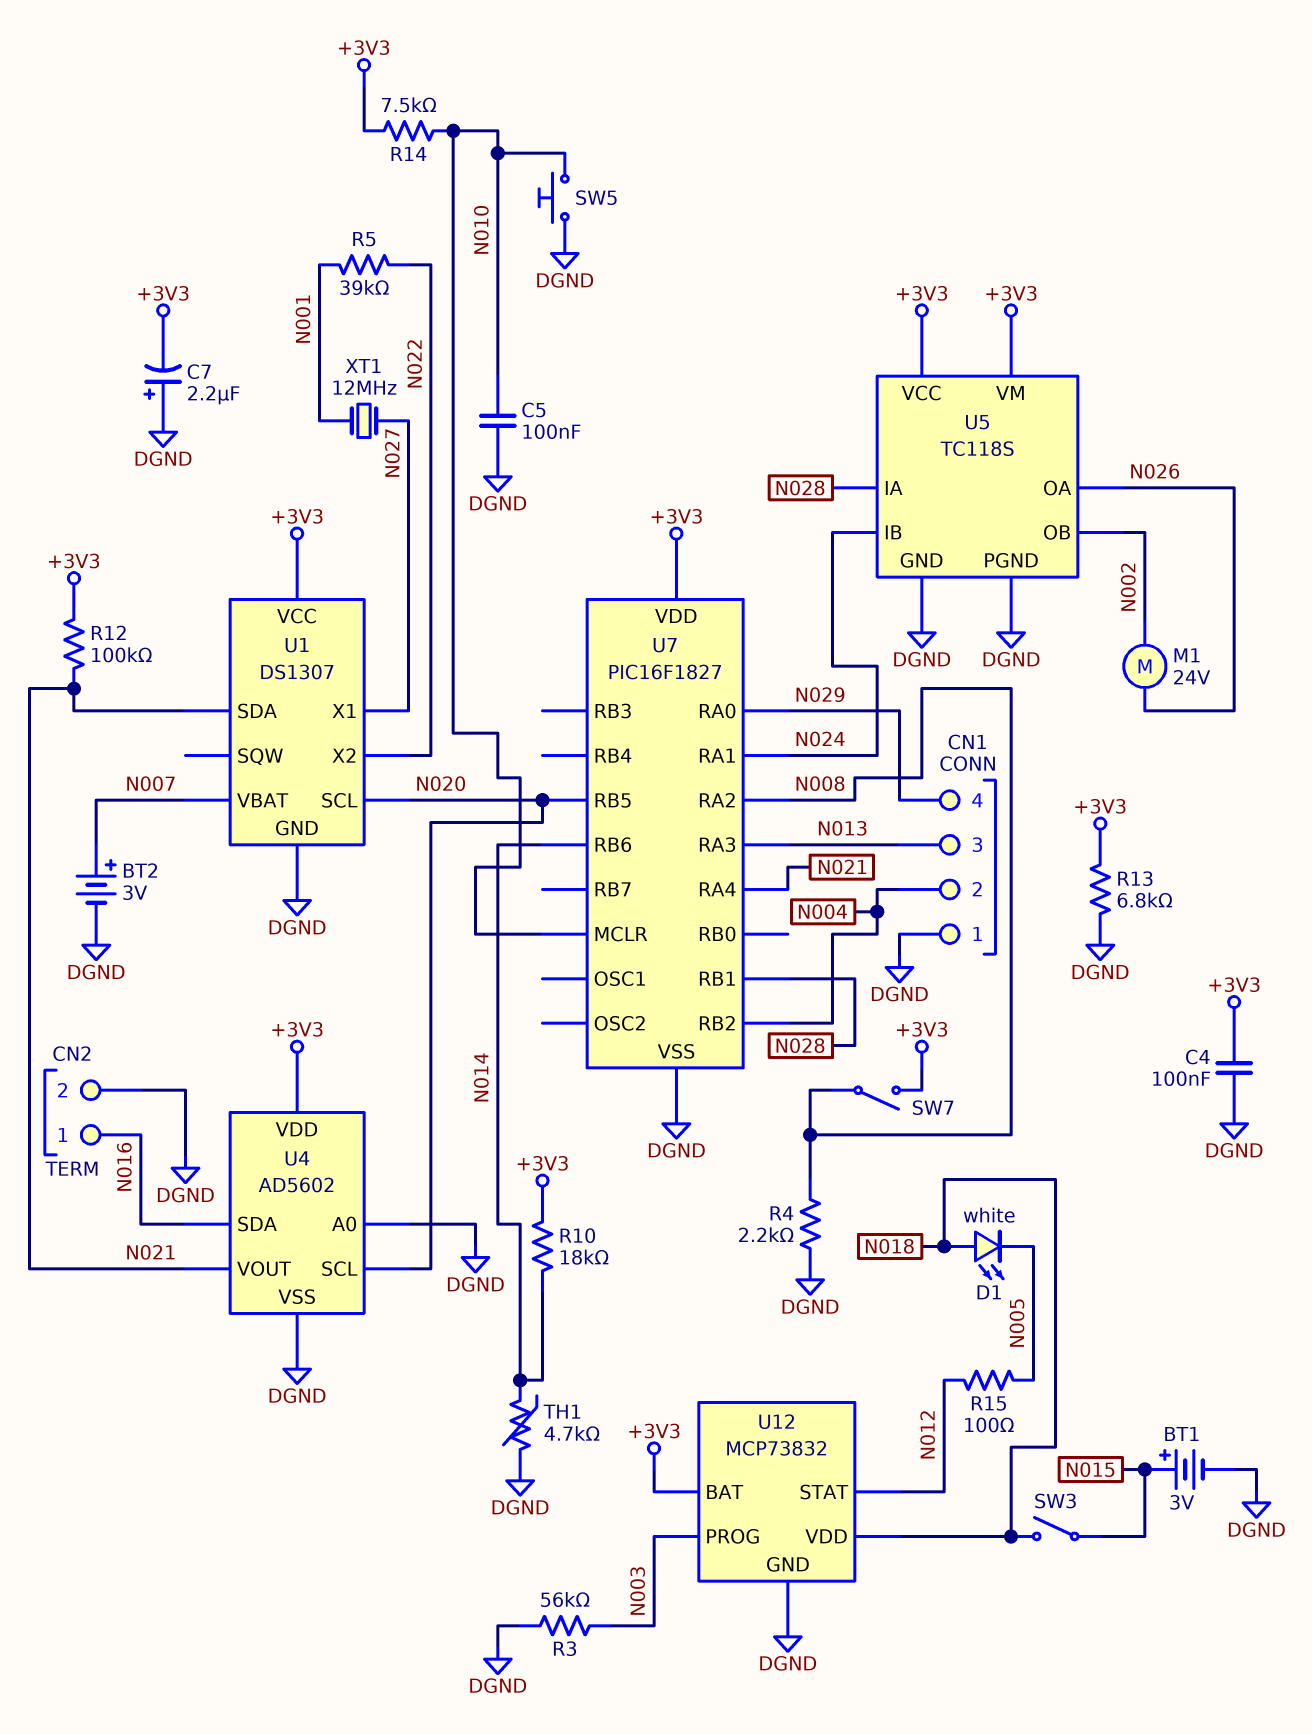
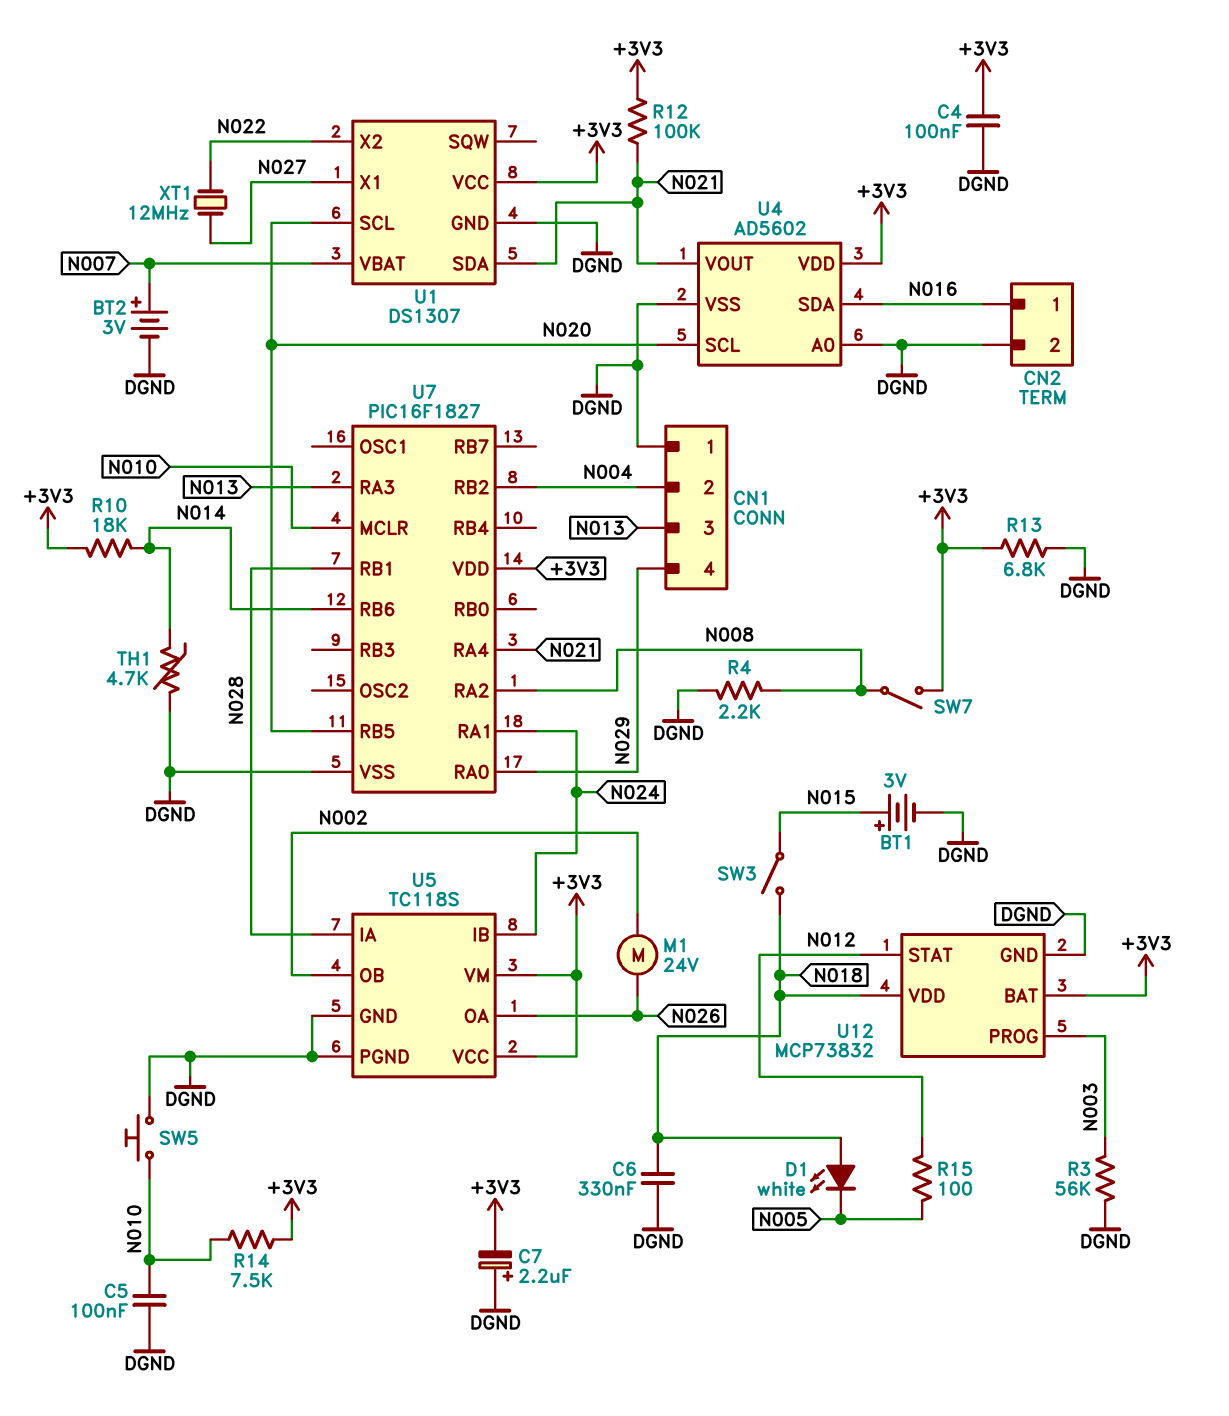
C6: none -> 330nF (DGND, N018)
R5: 39k (N001, N022) -> none
XT1: 12MHz (N001, N027) -> 12MHz (N022, N027)

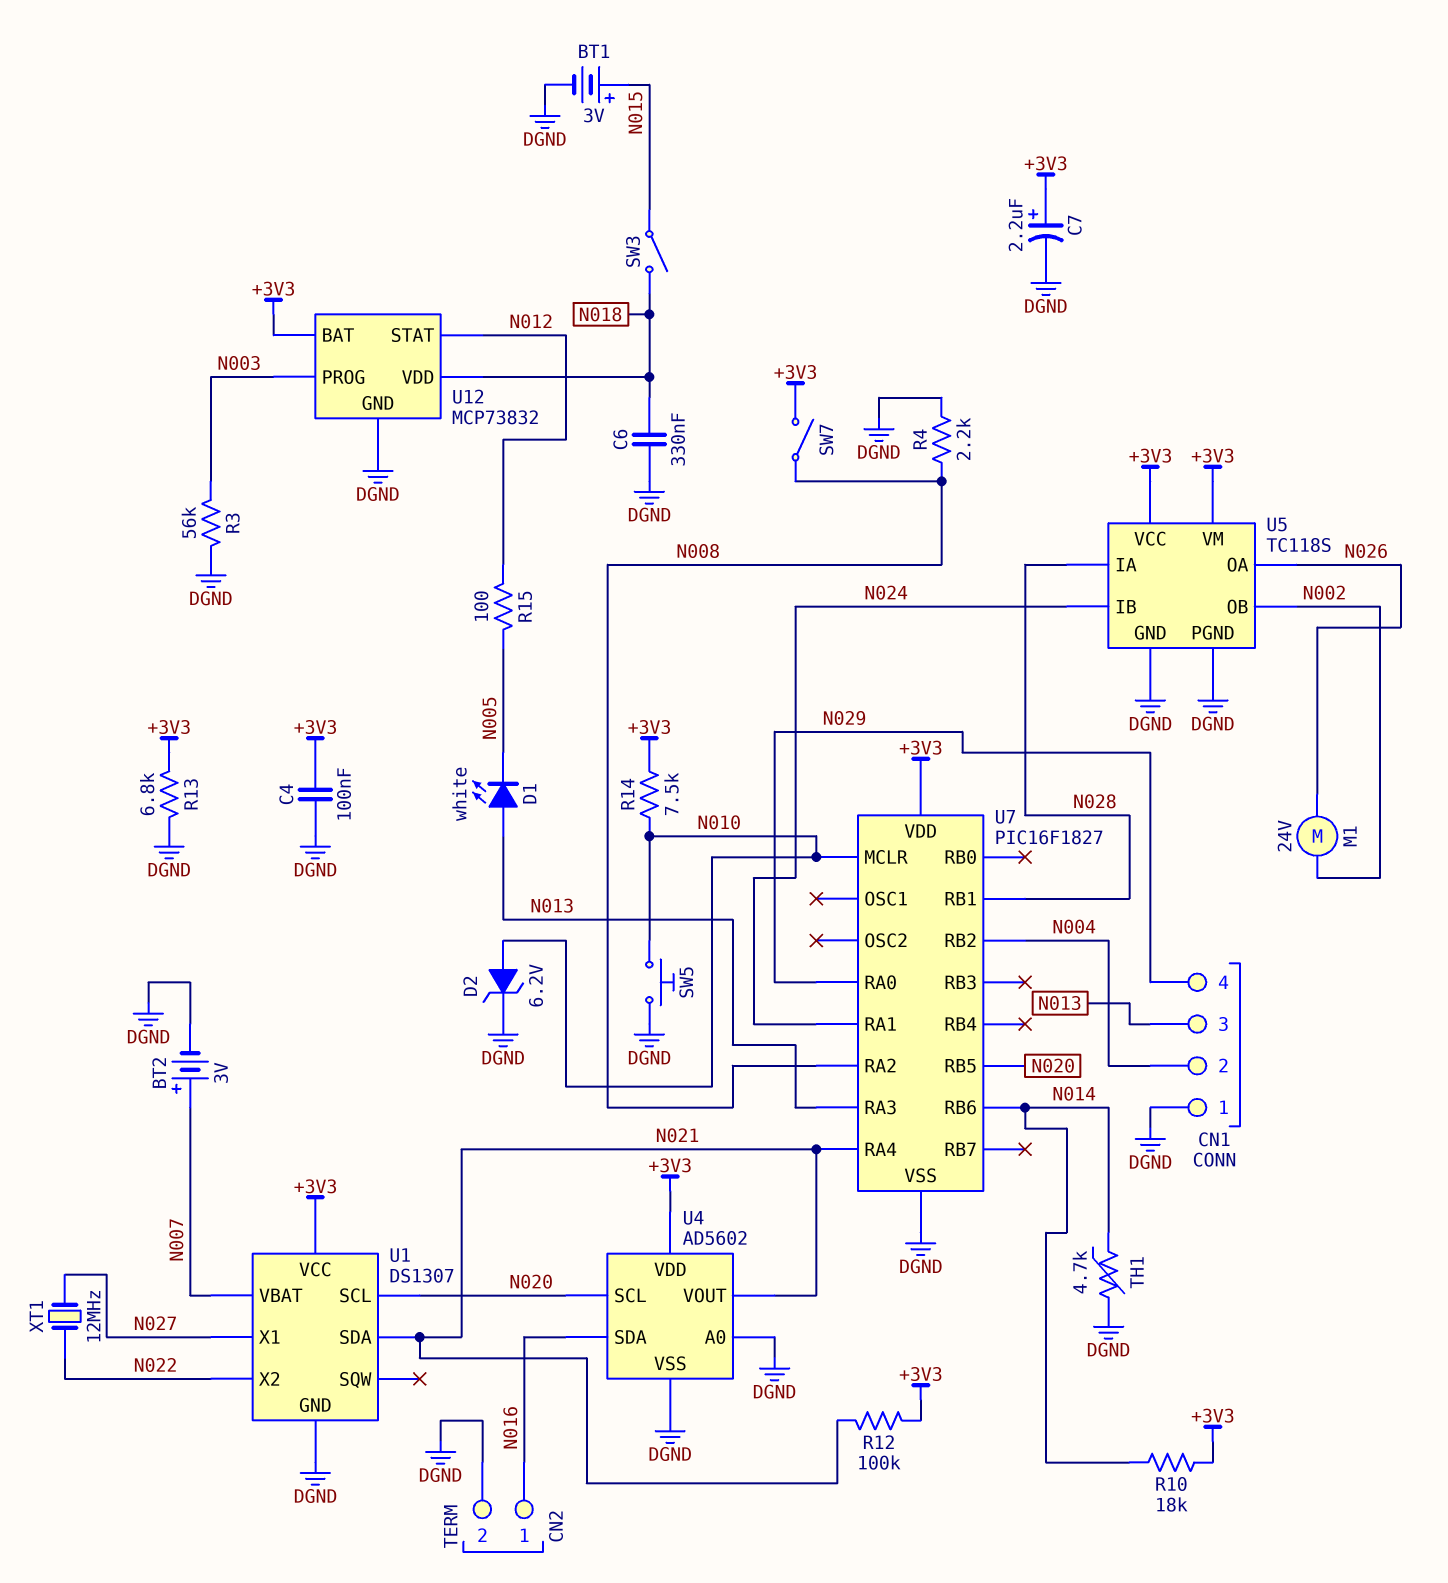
C5: 100nF (DGND, N010) -> none
C7: 2.2uF (plus DGND, minus +3V3) -> 2.2uF (plus +3V3, minus DGND)
D1: LED white (A N018, K N005) -> LED white (A N013, K N005)
D2: none -> zener 6.2V (A N010, K DGND)

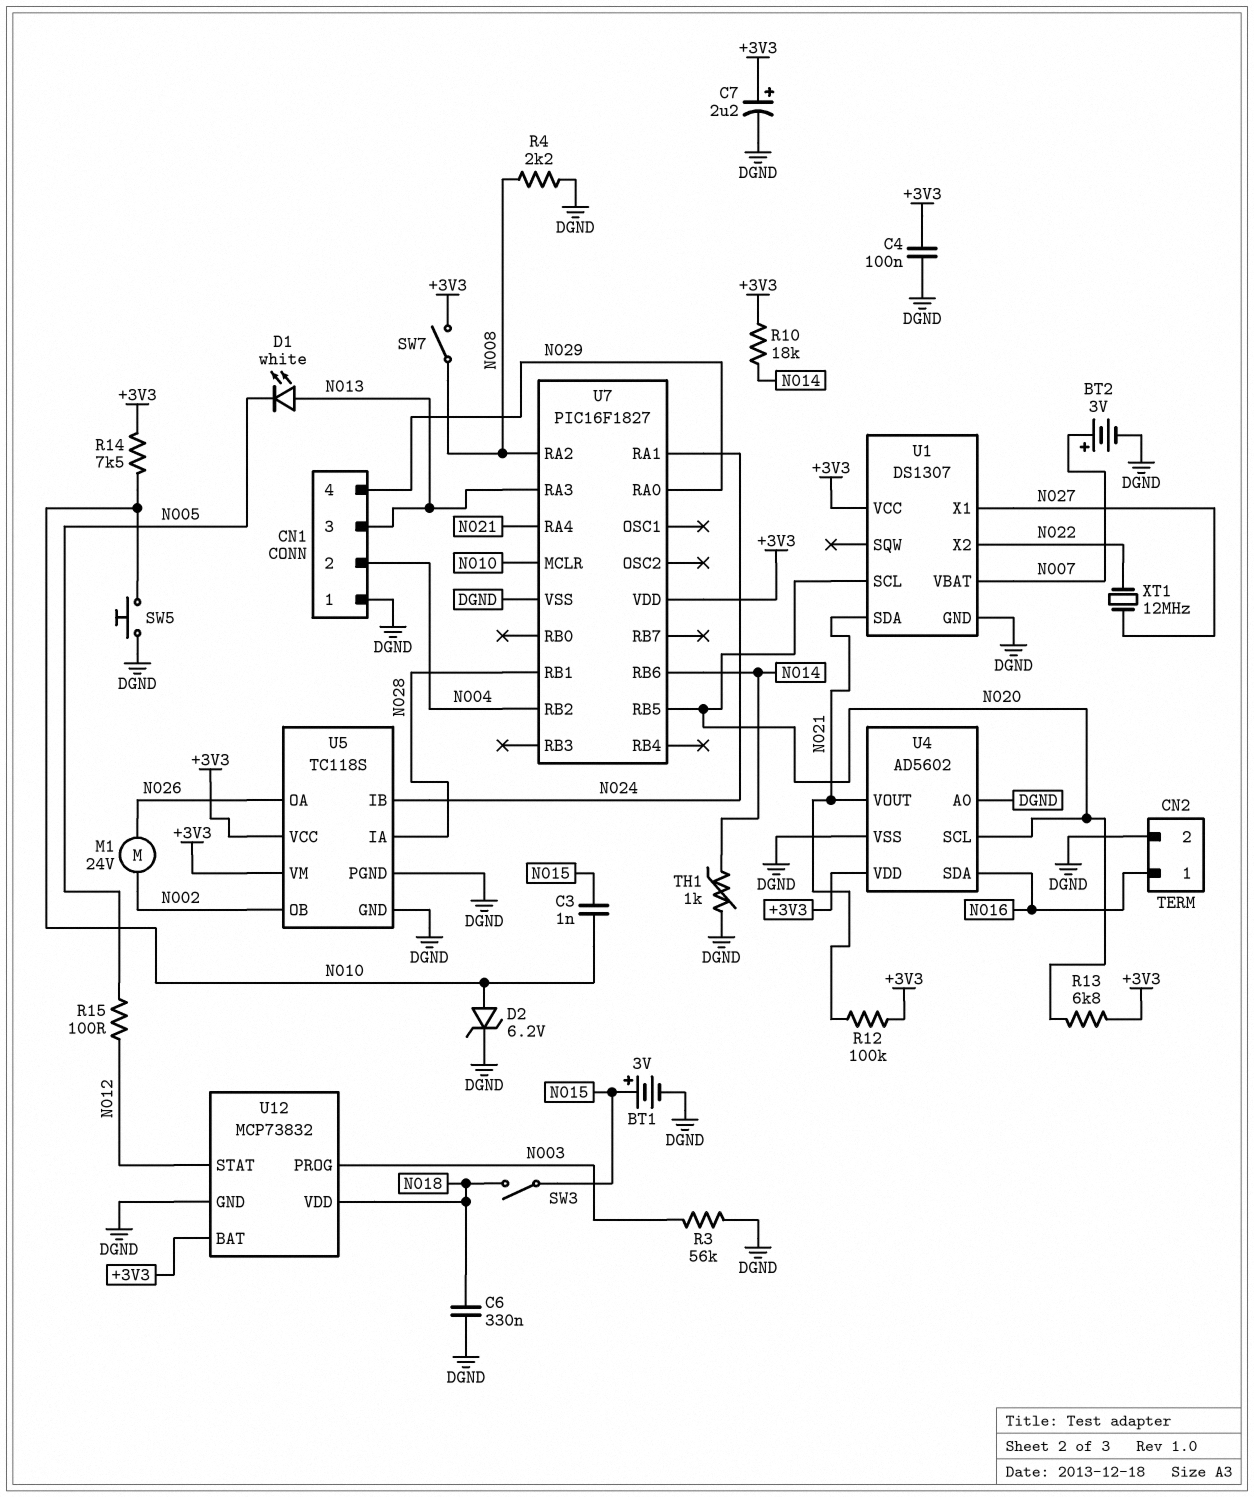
C3: none -> 1nF (N010, N015)
R13: 6.8k (+3V3, DGND) -> 6.8k (+3V3, N020)
TH1: 4.7k (DGND, N014) -> 1k (DGND, N014)

